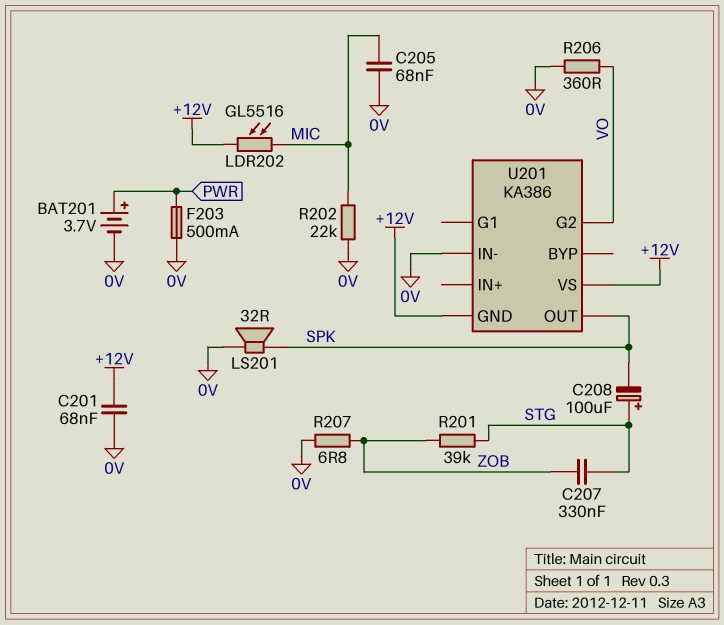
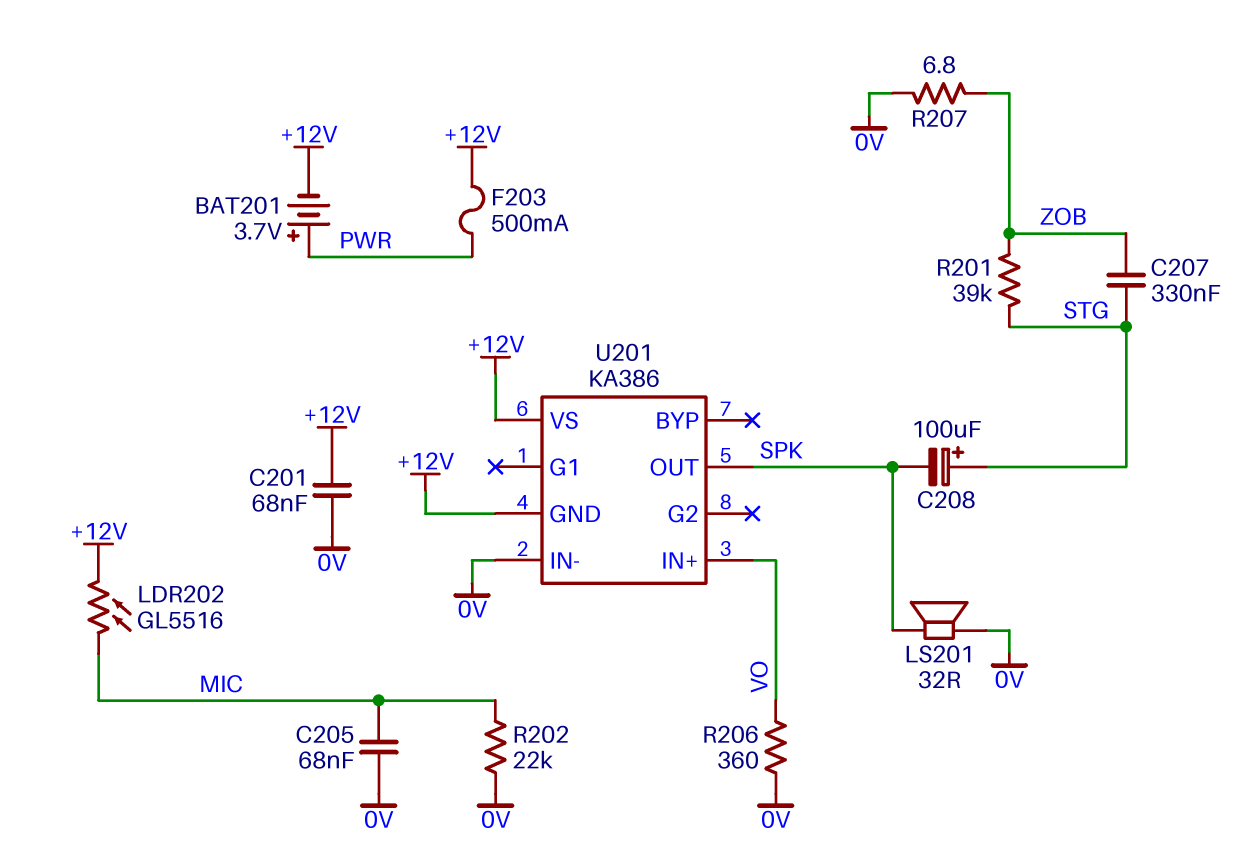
BAT201: 3.7V (plus PWR, minus 0V) -> 3.7V (plus PWR, minus +12V)
F203: 500mA (0V, PWR) -> 500mA (+12V, PWR)
U201 pin G2: VO -> none
U201 pin IN+: none -> VO

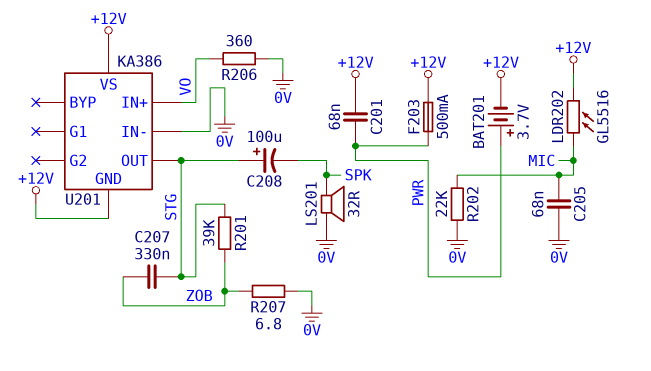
C201: 68nF (+12V, 0V) -> 68nF (+12V, PWR)
U201 pin OUT: SPK -> STG

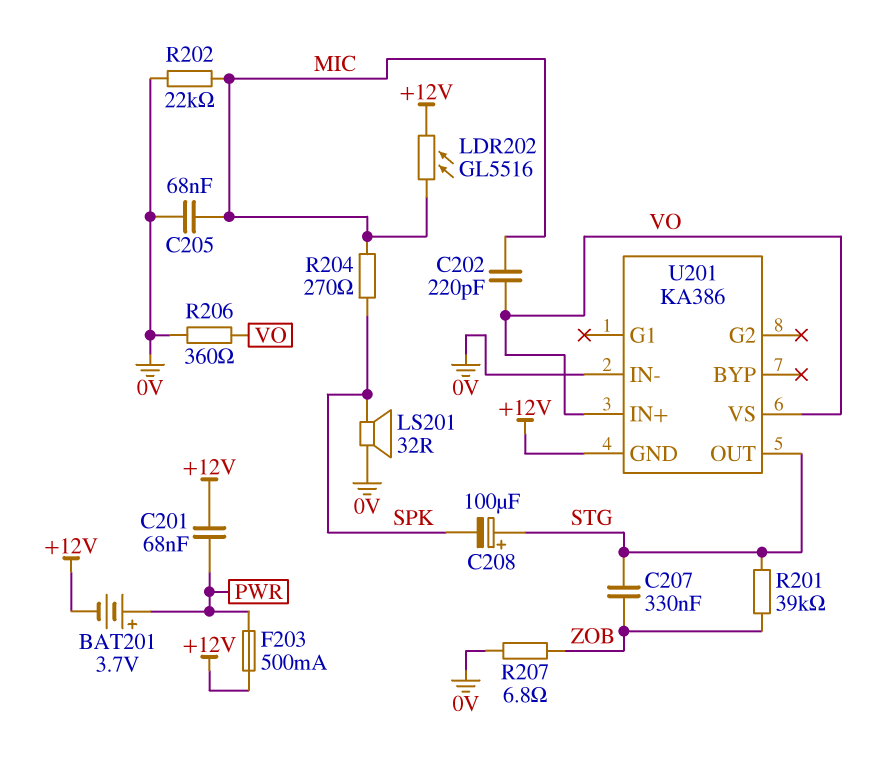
C202: none -> 220pF (MIC, VO)
R204: none -> 270 (MIC, SPK)
U201 pin VS: +12V -> VO

